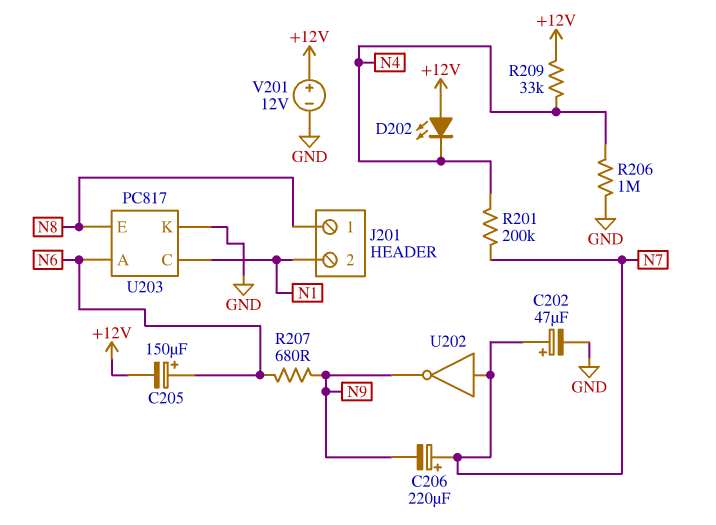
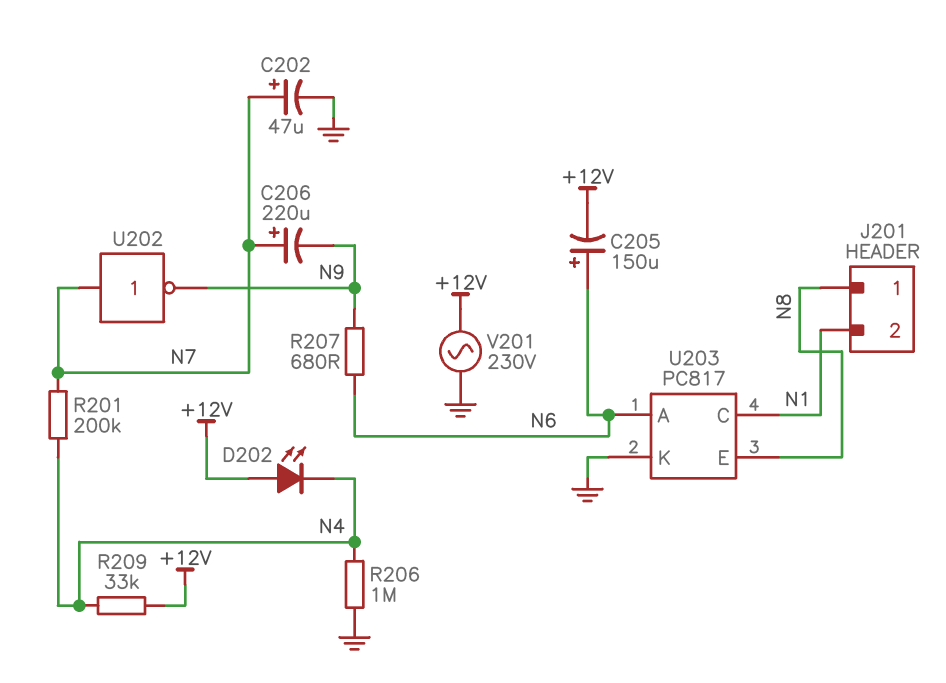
V201: 12V (plus +12V, minus GND) -> AC 230V (+12V, GND)

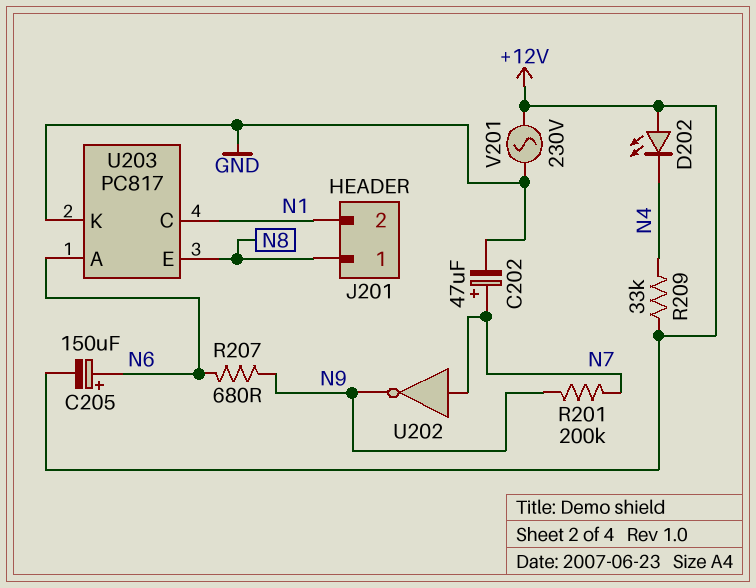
C206: 220uF (plus N7, minus N9) -> none
R201: 200k (N4, N7) -> 200k (N7, N9)
R206: 1M (GND, N4) -> none

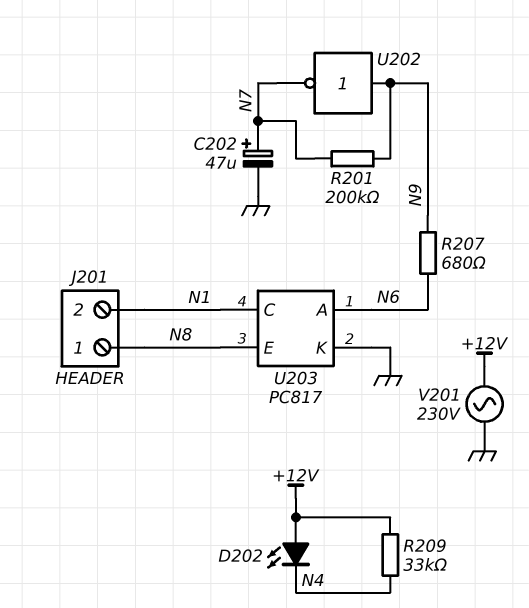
C205: 150uF (plus N6, minus +12V) -> none
U202: NOT (in N7, out N9) -> NOT (in N9, out N7)

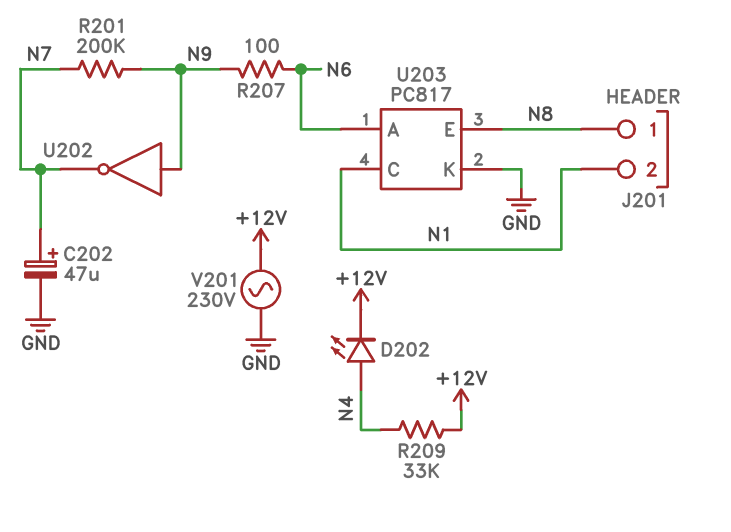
D202: LED (A +12V, K N4) -> LED (A N4, K +12V)
R207: 680 (N6, N9) -> 100 (N6, N9)

